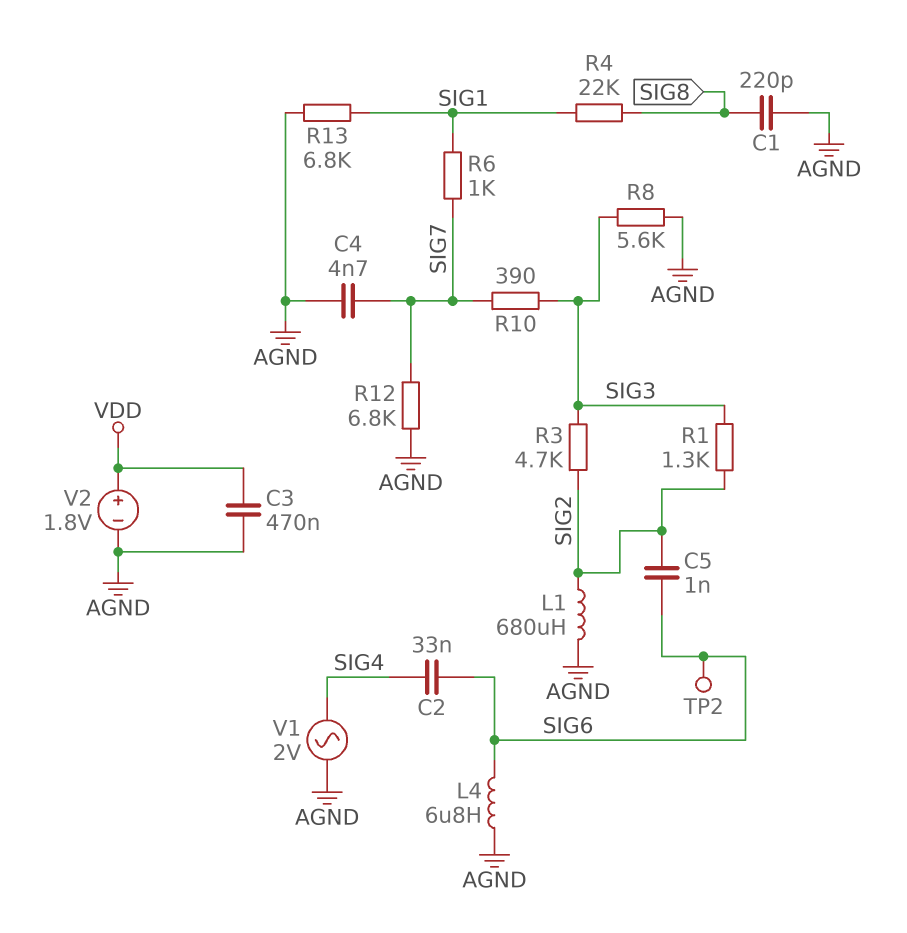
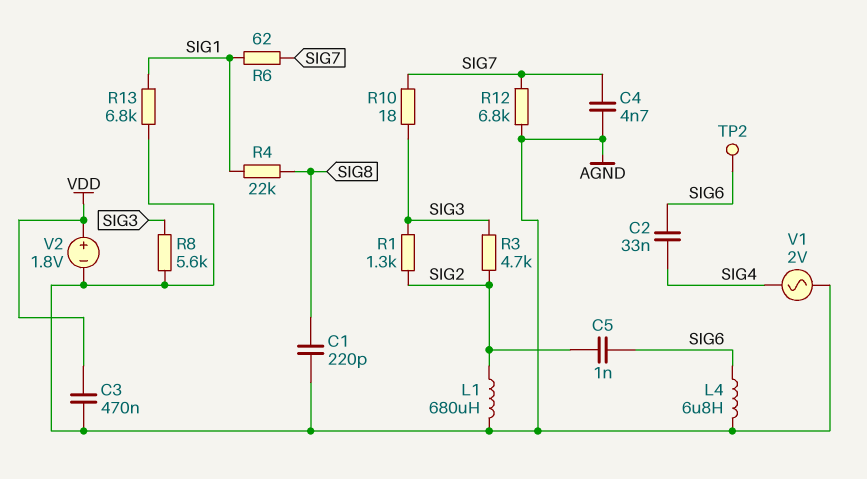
R6: 1k (SIG1, SIG7) -> 62 (SIG1, SIG7)
R10: 390 (SIG3, SIG7) -> 18 (SIG3, SIG7)

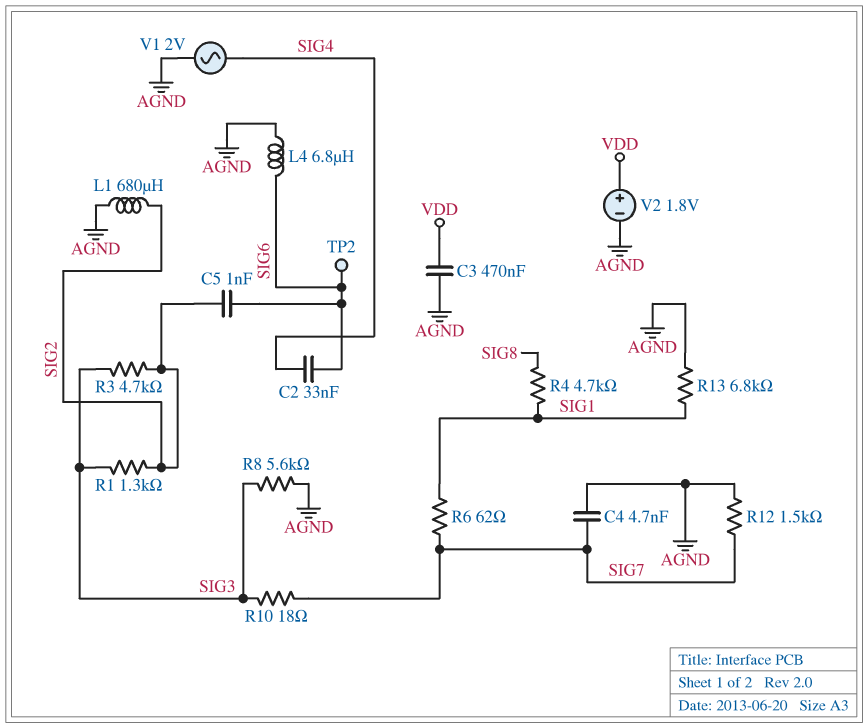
C1: 220pF (AGND, SIG8) -> none
R4: 22k (SIG1, SIG8) -> 4.7k (SIG1, SIG8)
R12: 6.8k (AGND, SIG7) -> 1.5k (AGND, SIG7)

